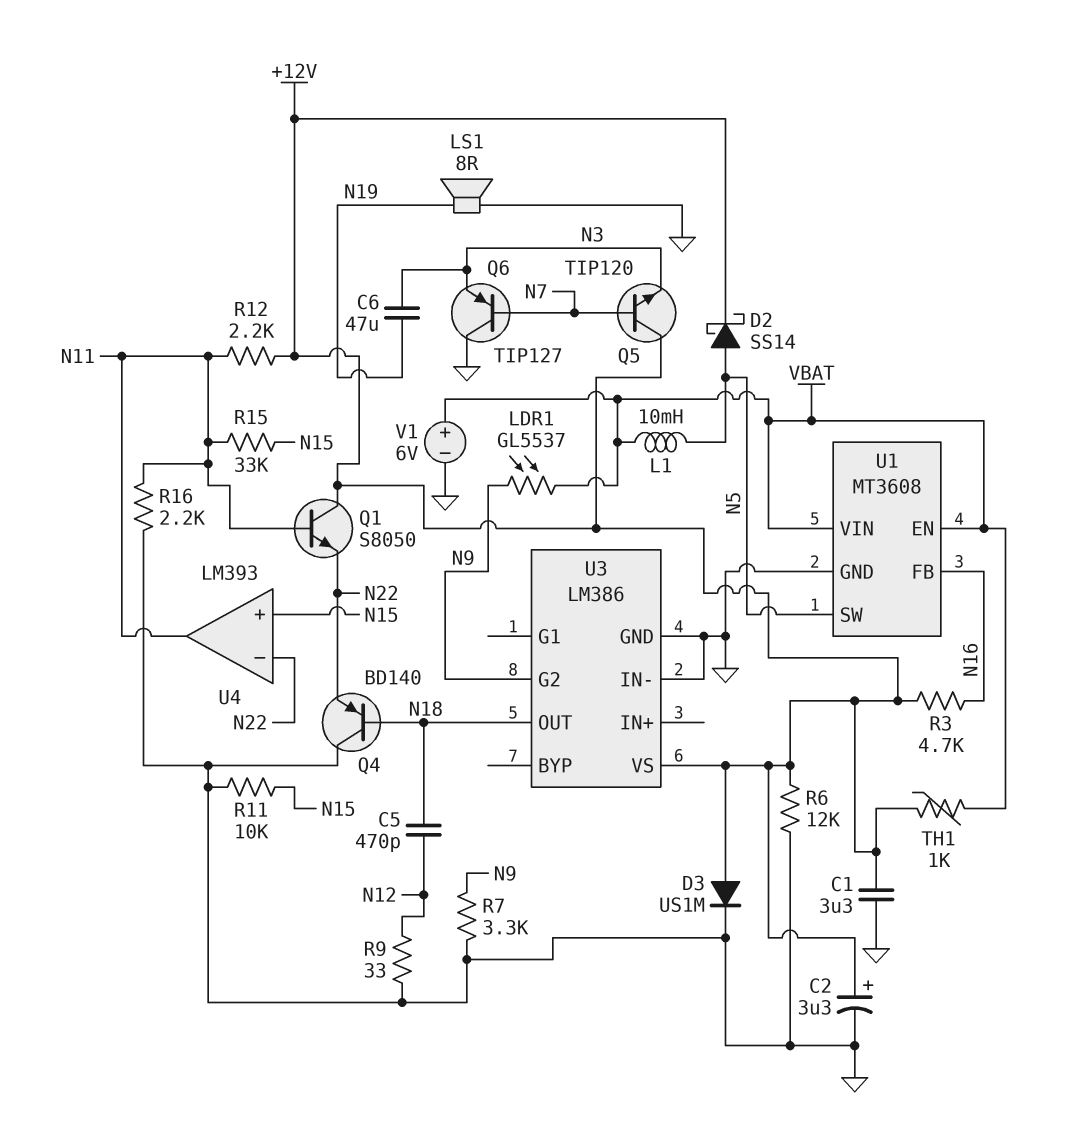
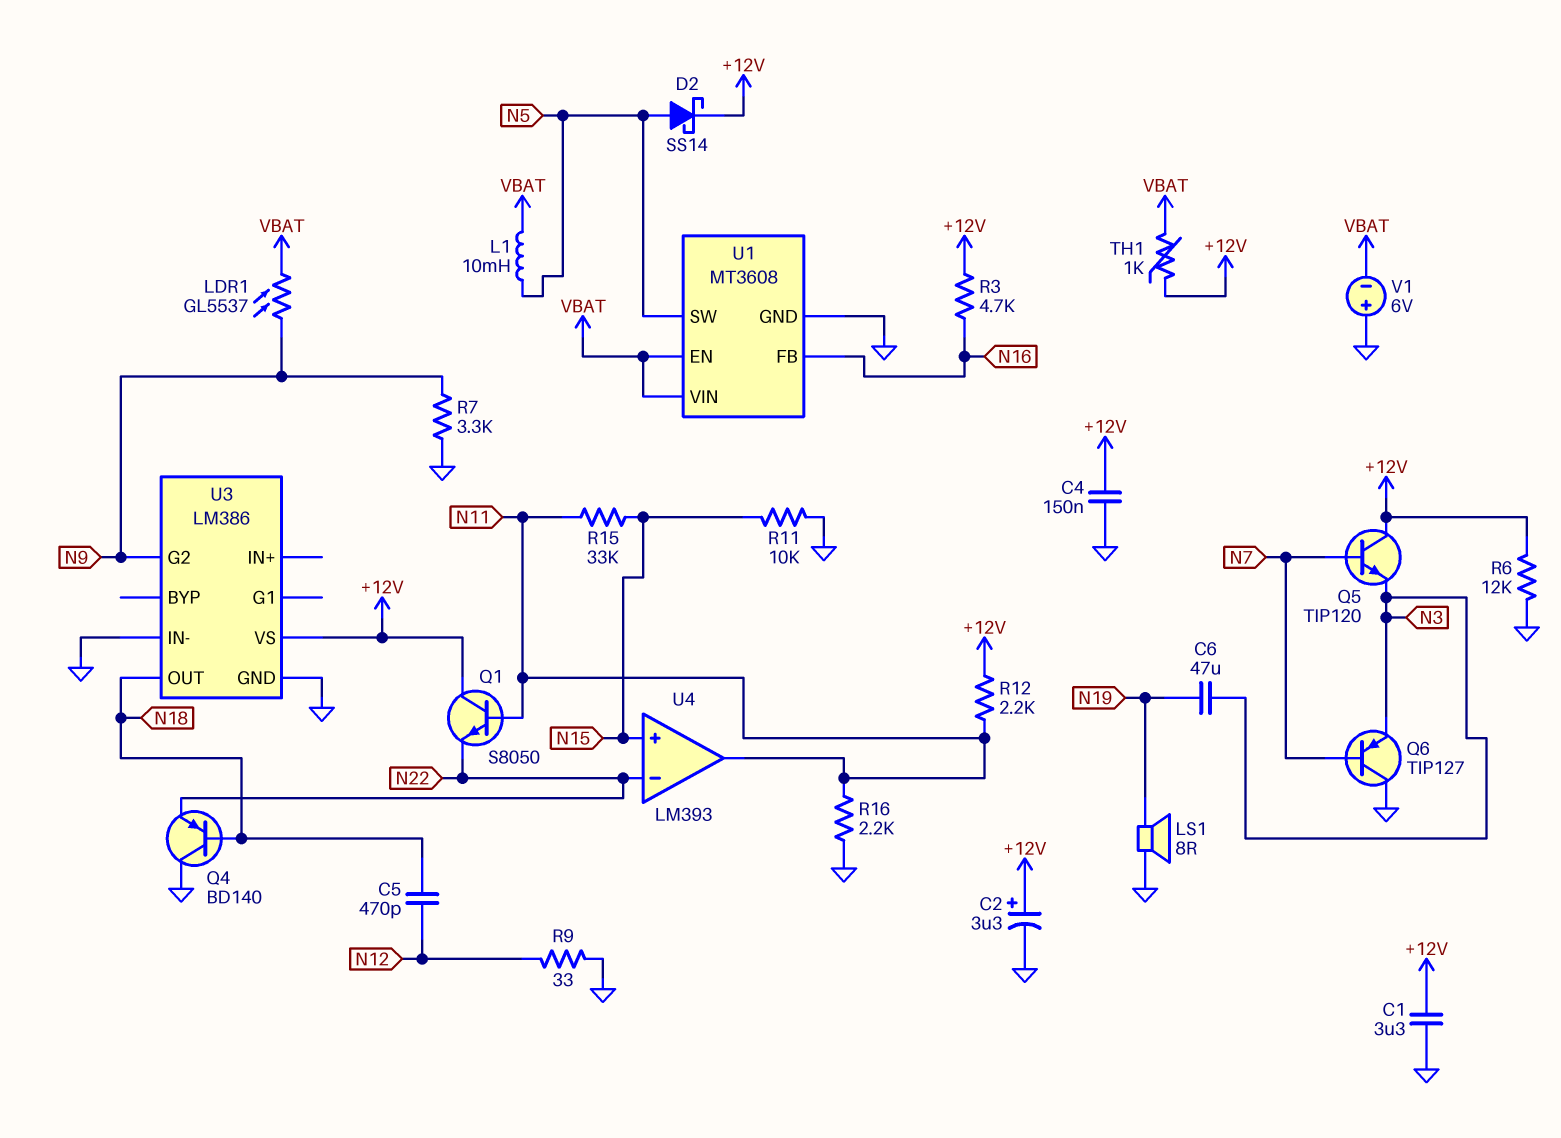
C4: none -> 150nF (+12V, GND)
D3: diode US1M (A +12V, K GND) -> none
V1: 6V (plus VBAT, minus GND) -> 6V (plus GND, minus VBAT)

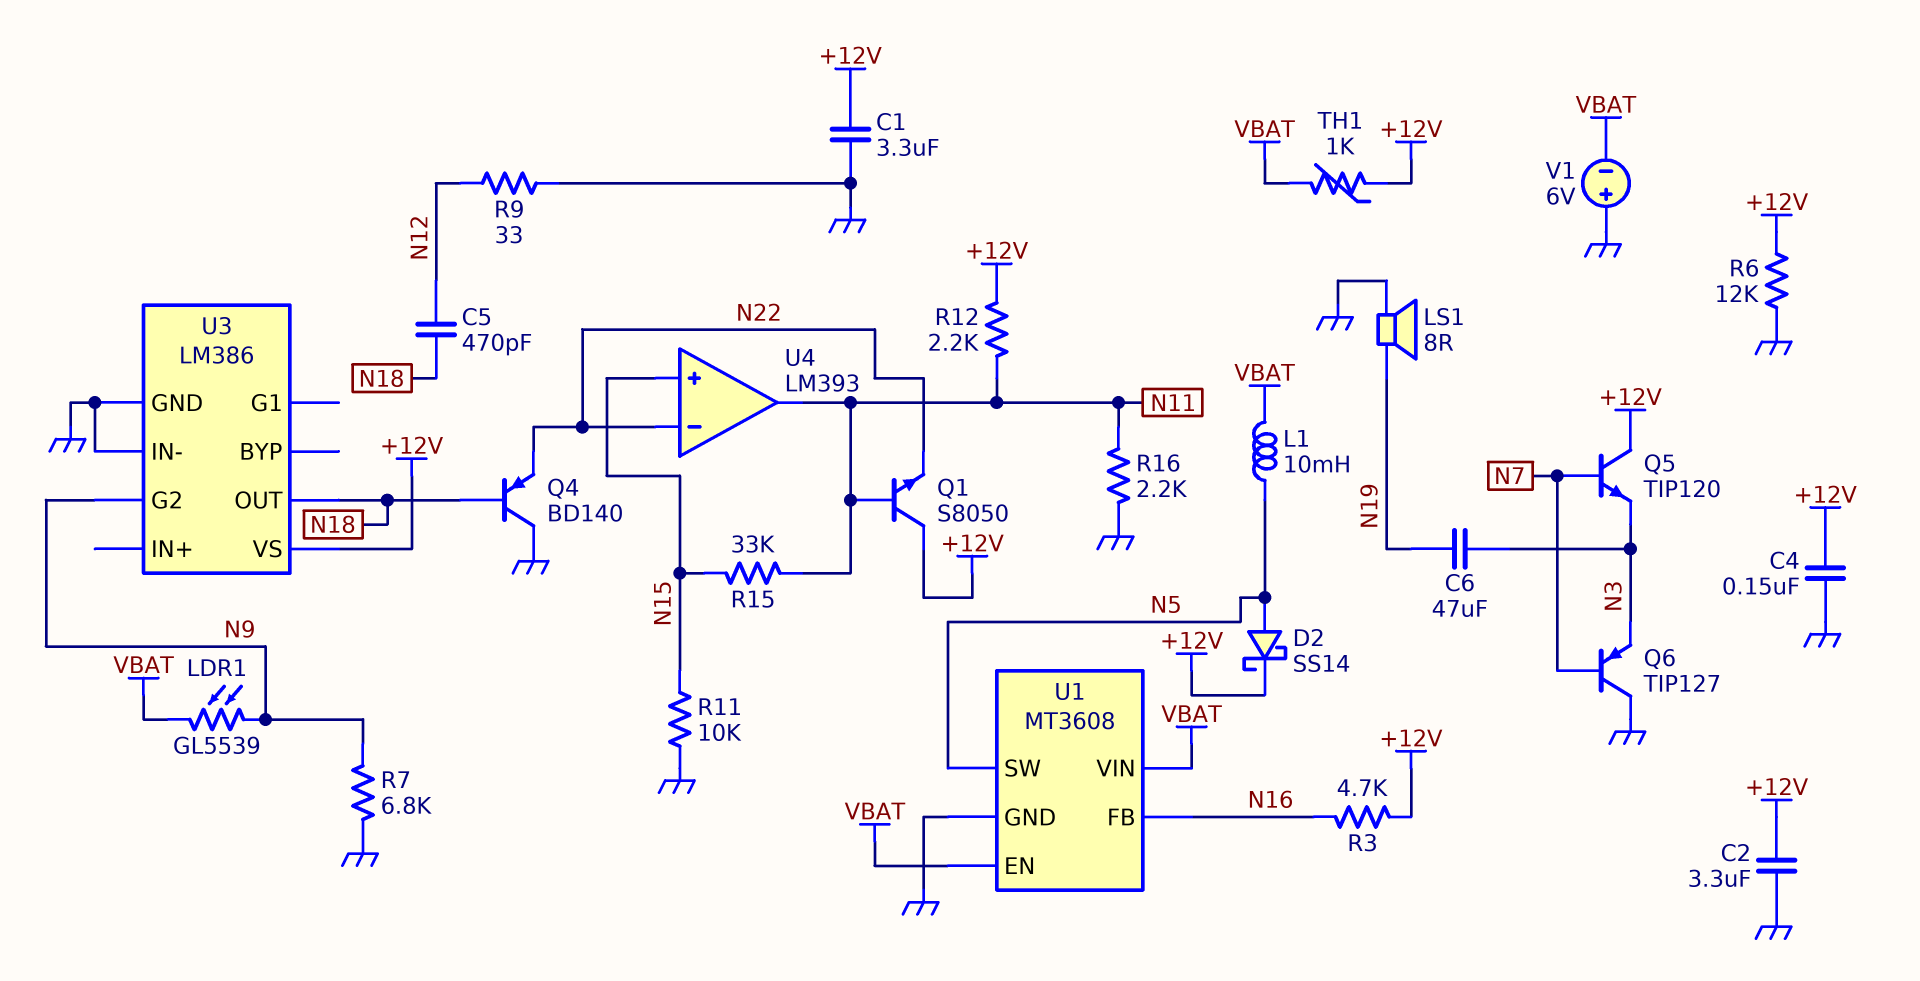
C2: 3.3uF (plus +12V, minus GND) -> 3.3uF (+12V, GND)
LDR1: GL5537 (N9, VBAT) -> GL5539 (N9, VBAT)
R7: 3.3k (GND, N9) -> 6.8k (GND, N9)

